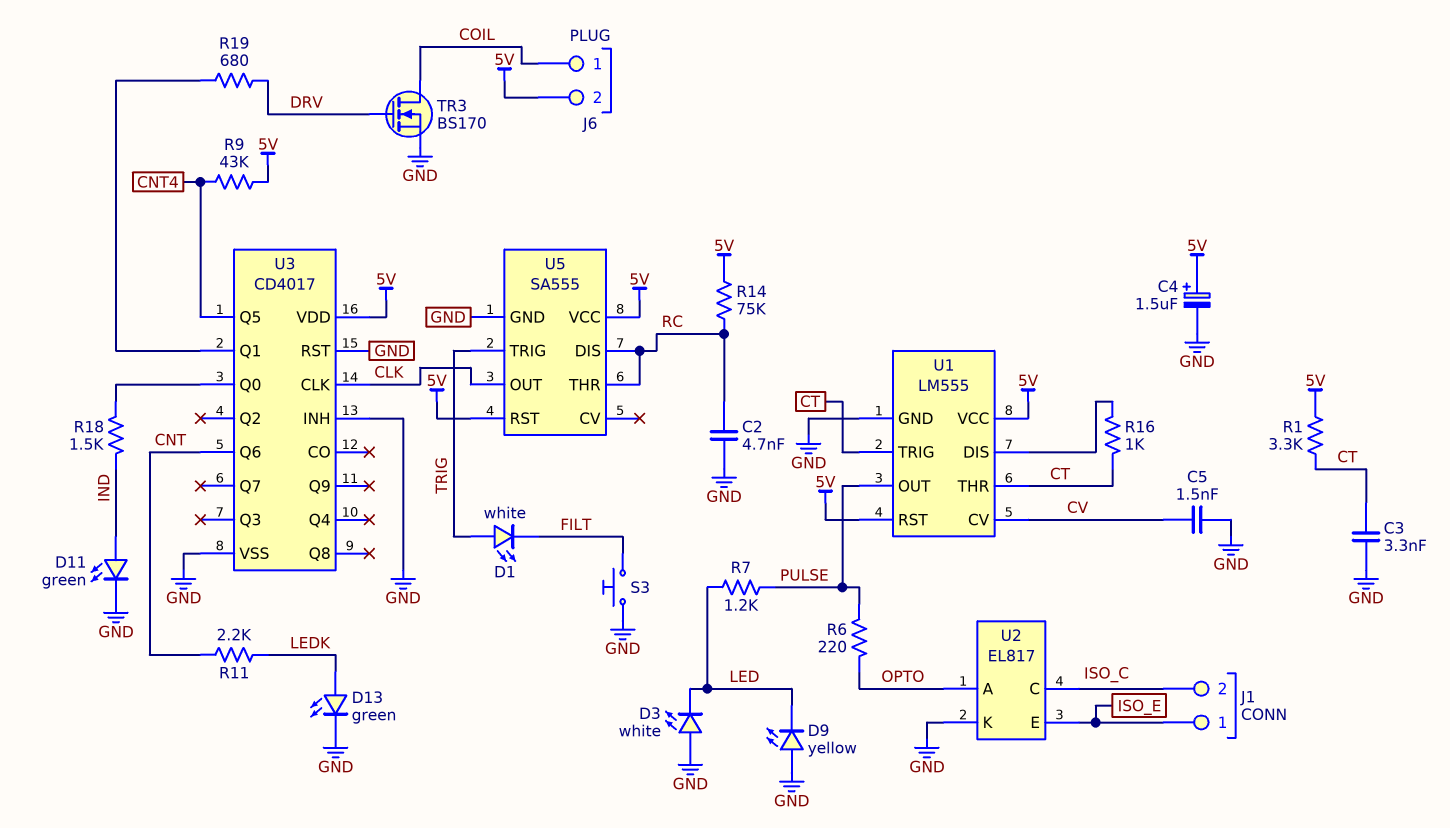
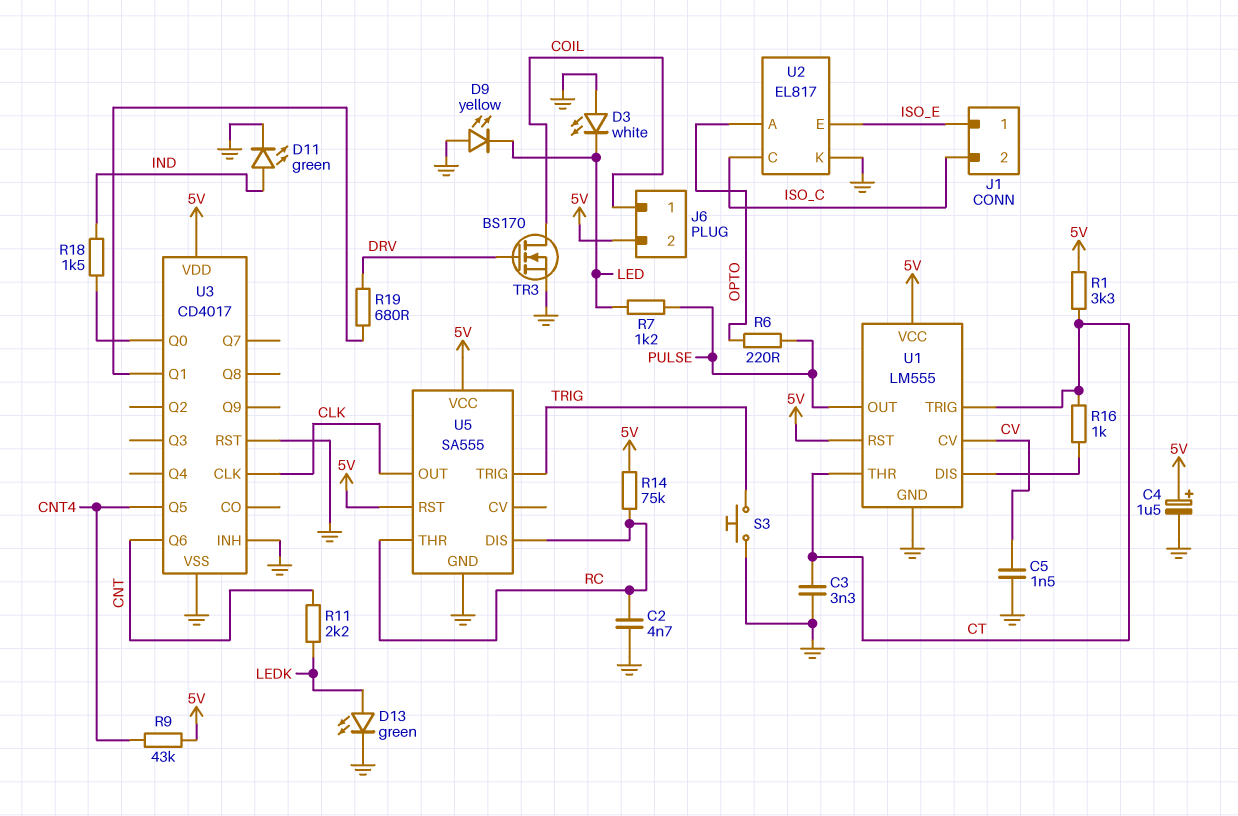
D1: LED white (A TRIG, K FILT) -> none
S3: button (FILT, GND) -> button (GND, TRIG)

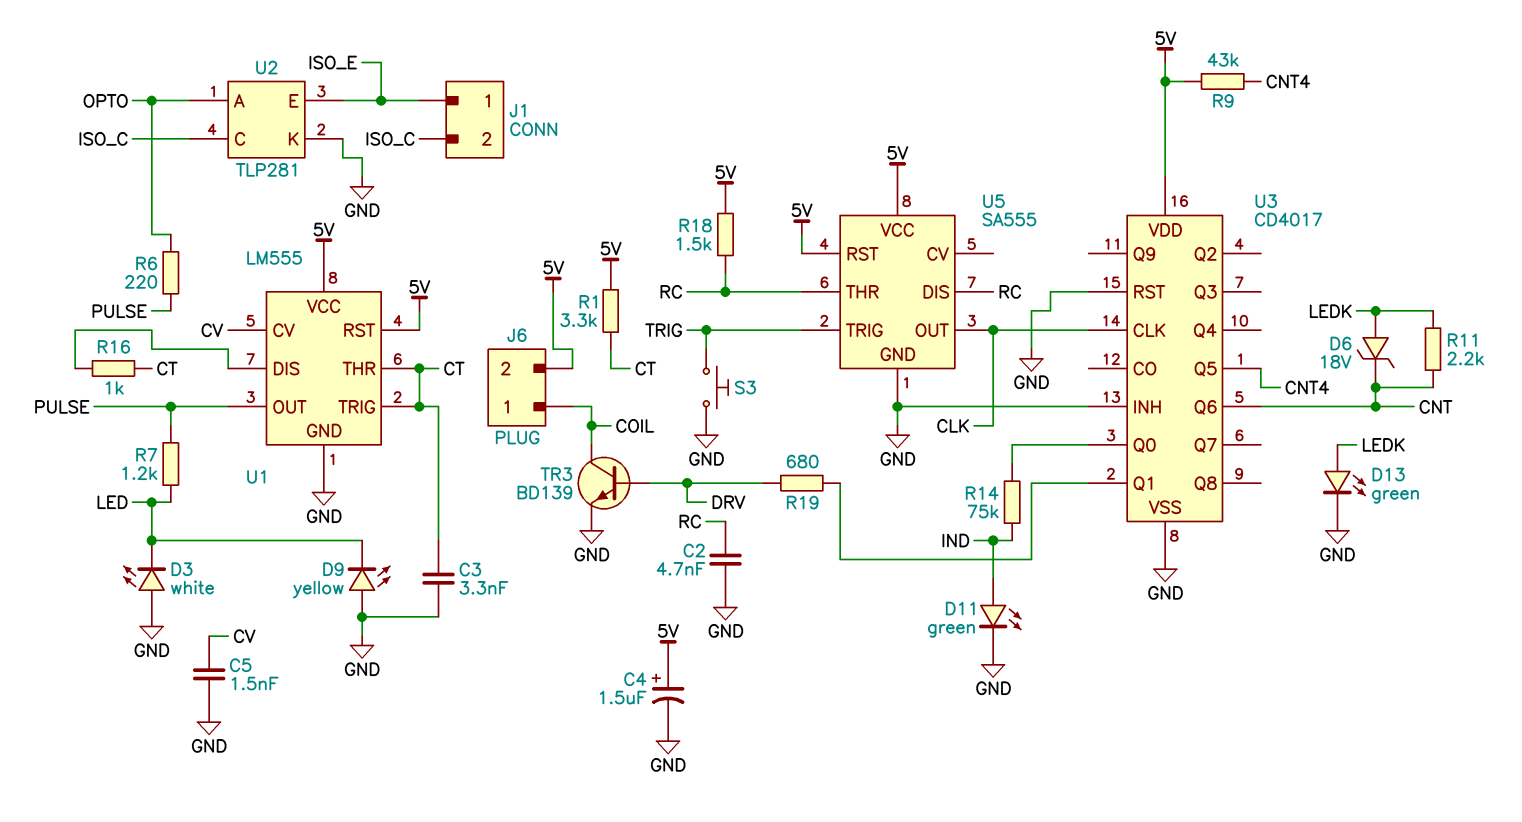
D6: none -> zener 18V (A LEDK, K CNT)
R14: 75k (5V, RC) -> 75k (IND, U3/Q0)
R18: 1.5k (IND, U3/Q0) -> 1.5k (5V, RC)
TR3: NMOS BS170 (G DRV, D COIL, S GND) -> NPN BD139 (B DRV, C COIL, E GND)
U2: EL817 -> TLP281

